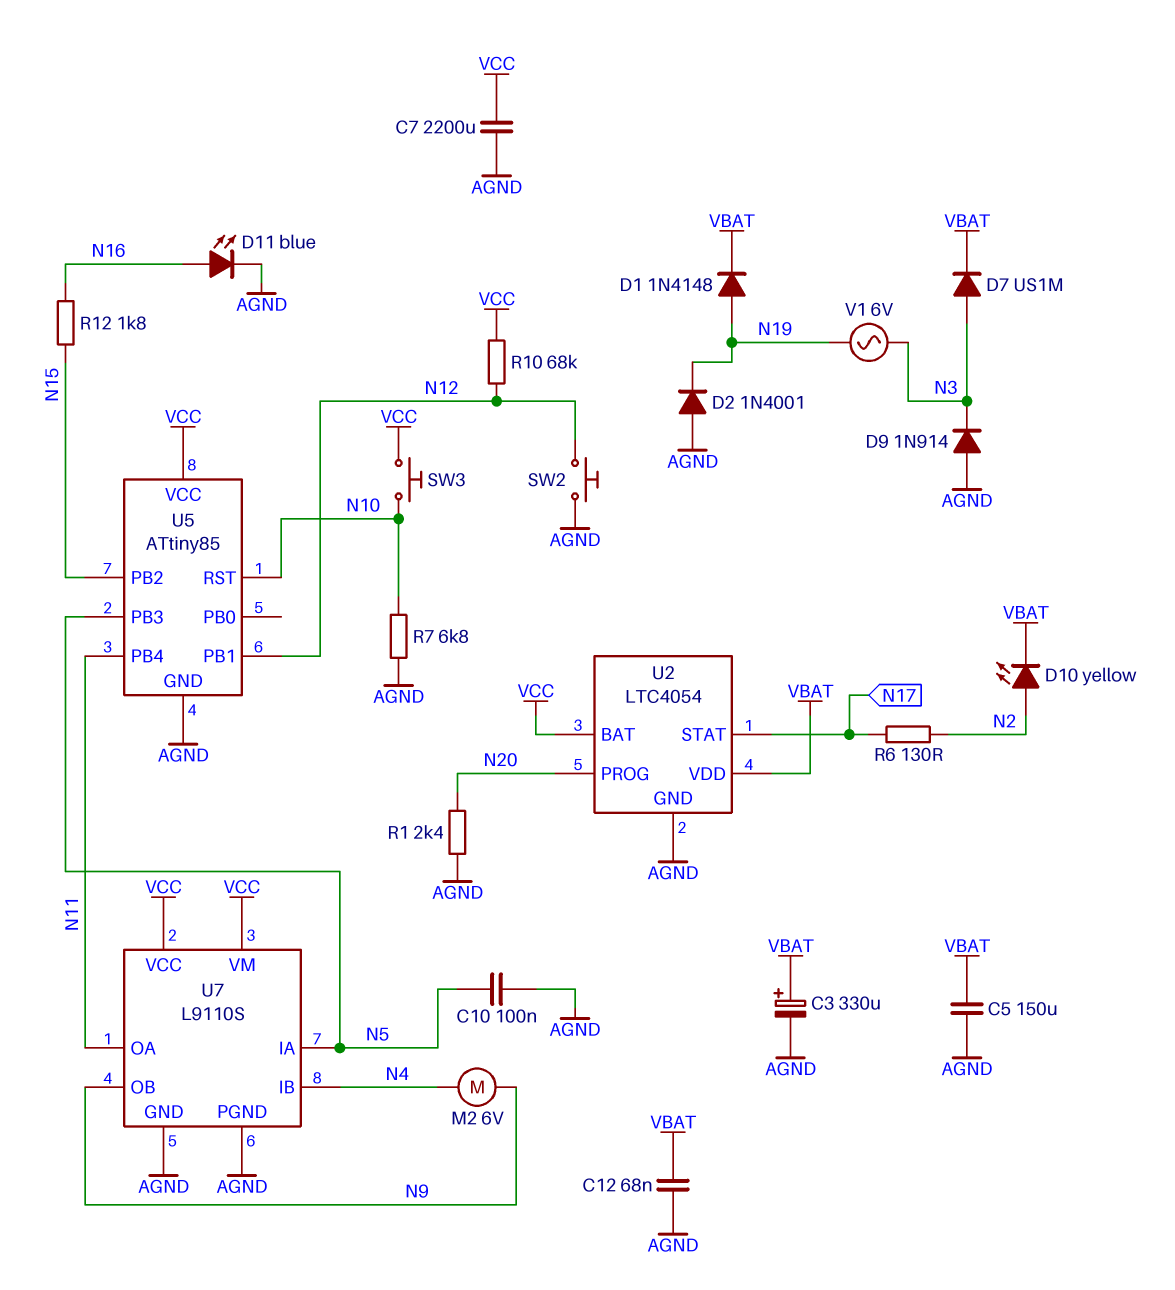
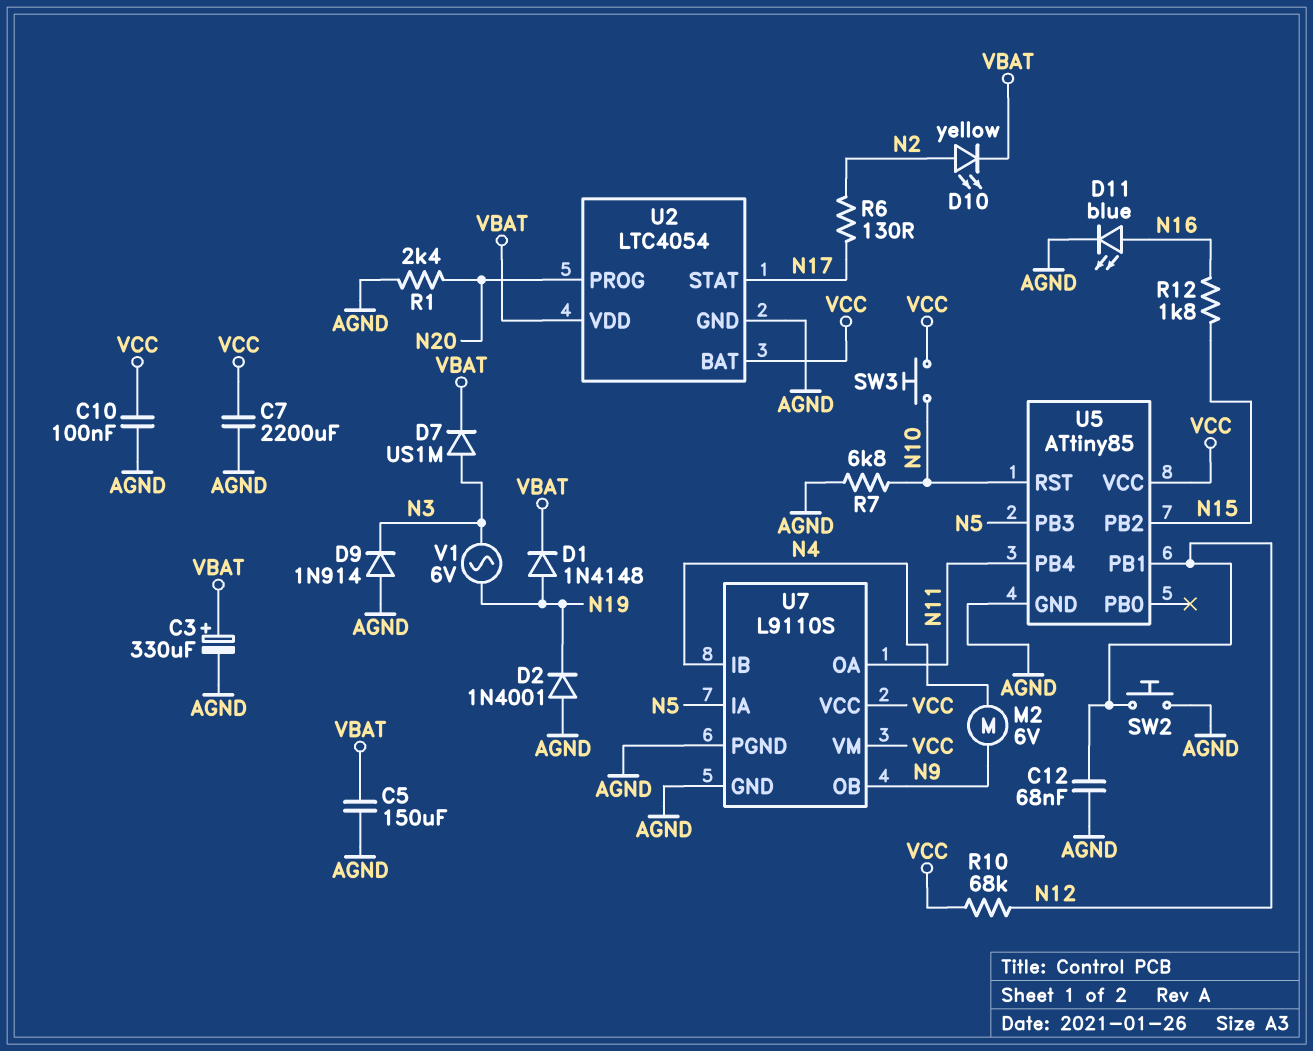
C10: 100nF (AGND, N5) -> 100nF (AGND, VCC)
C12: 68nF (AGND, VBAT) -> 68nF (AGND, N12)

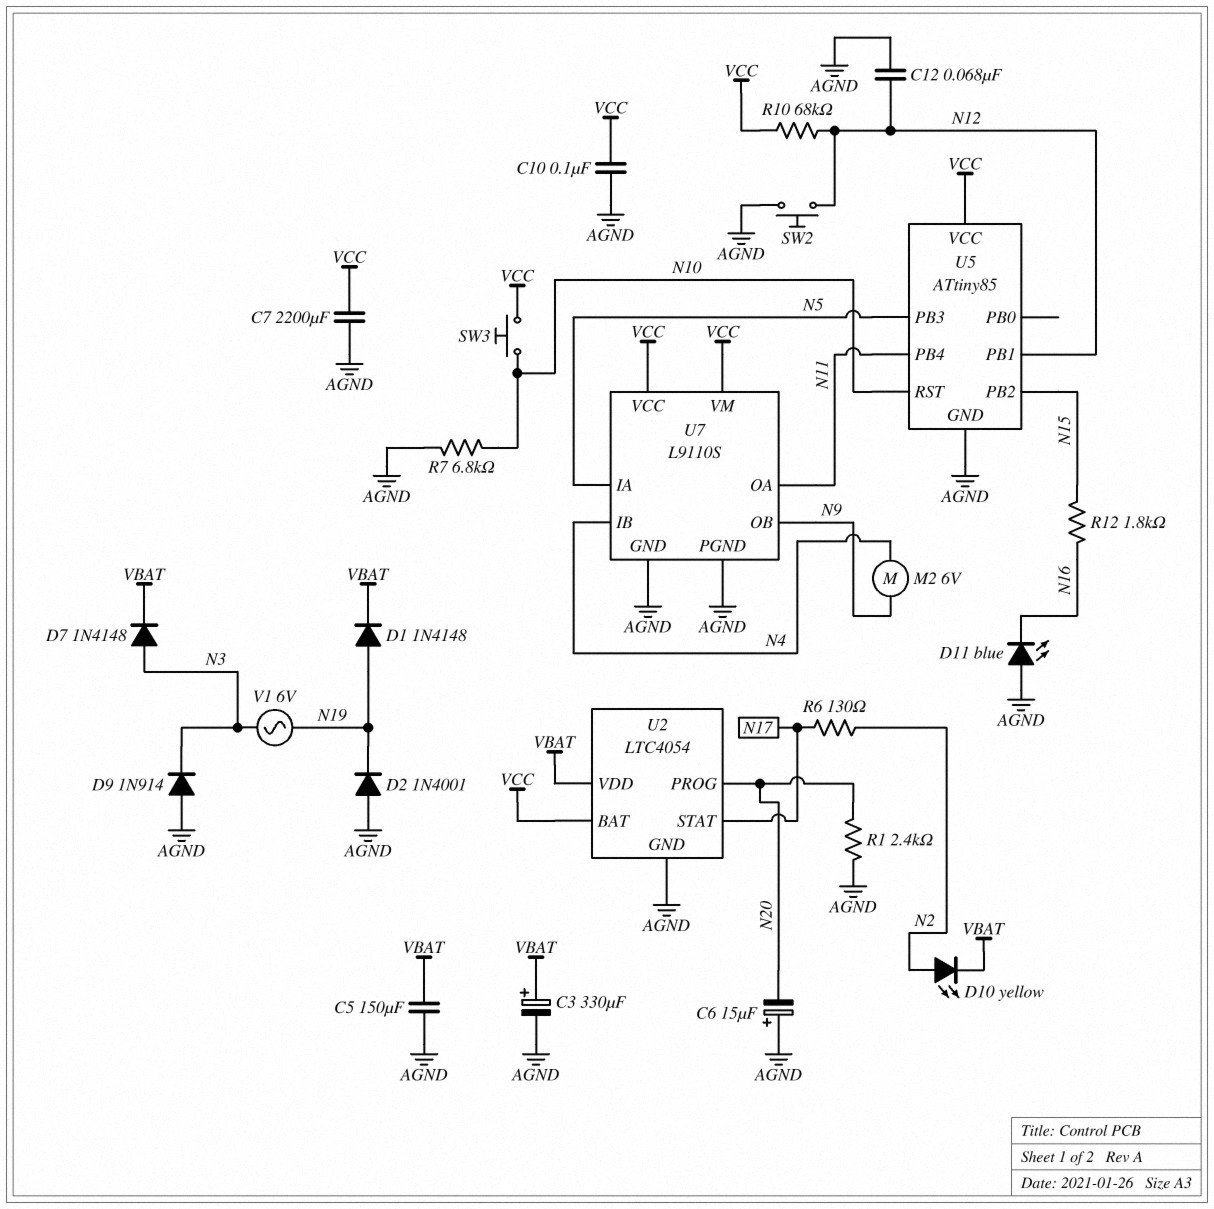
C6: none -> 15uF (plus AGND, minus N20)
D7: diode US1M (A N3, K VBAT) -> diode 1N4148 (A N3, K VBAT)
D11: LED blue (A N16, K AGND) -> LED blue (A AGND, K N16)

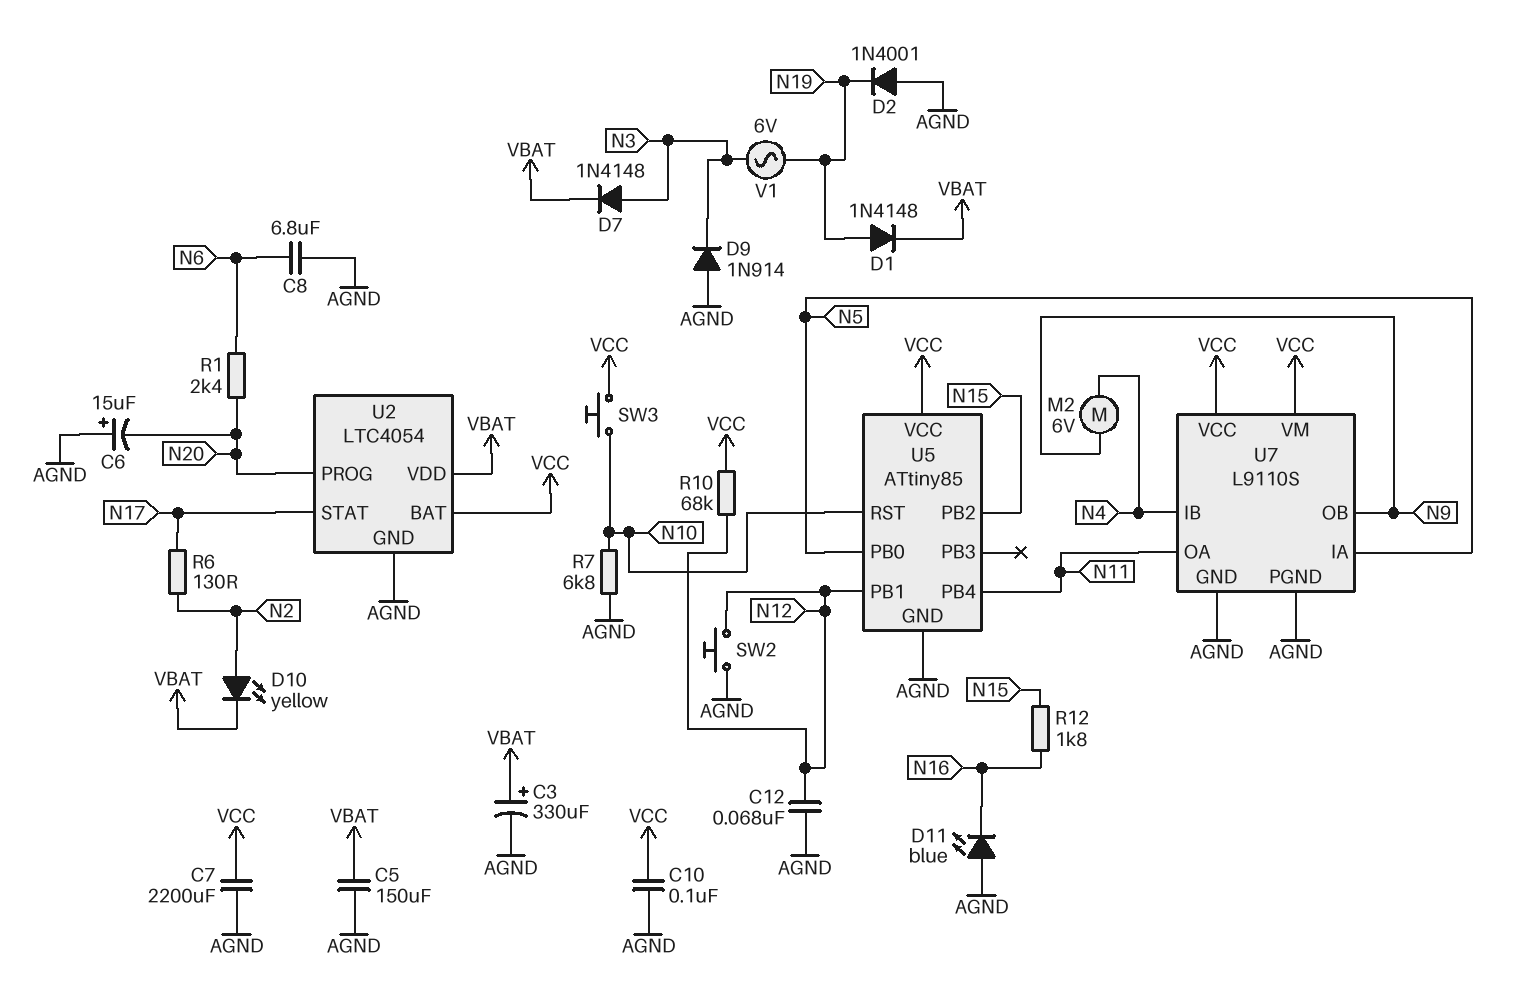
C8: none -> 6.8uF (AGND, N6)
R1: 2.4k (AGND, N20) -> 2.4k (N6, N20)
U5 pin PB0: none -> N5
U5 pin PB3: N5 -> none

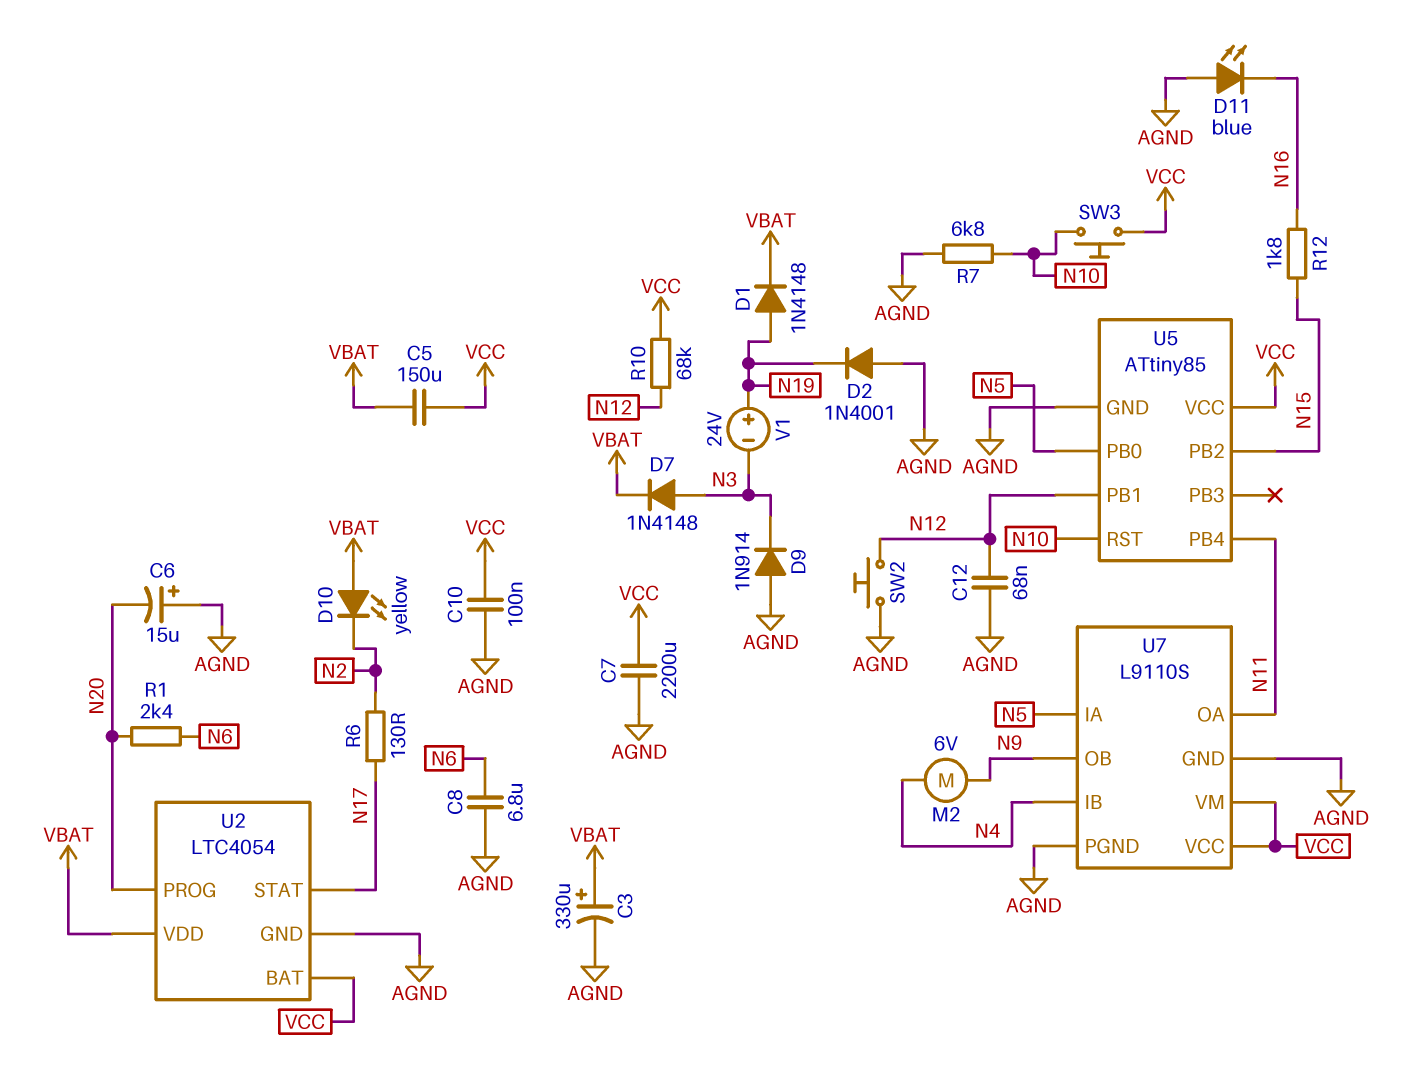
C5: 150uF (AGND, VBAT) -> 150uF (VBAT, VCC)
D10: LED yellow (A N2, K VBAT) -> LED yellow (A VBAT, K N2)
V1: AC 6V (N3, N19) -> 24V (plus N19, minus N3)

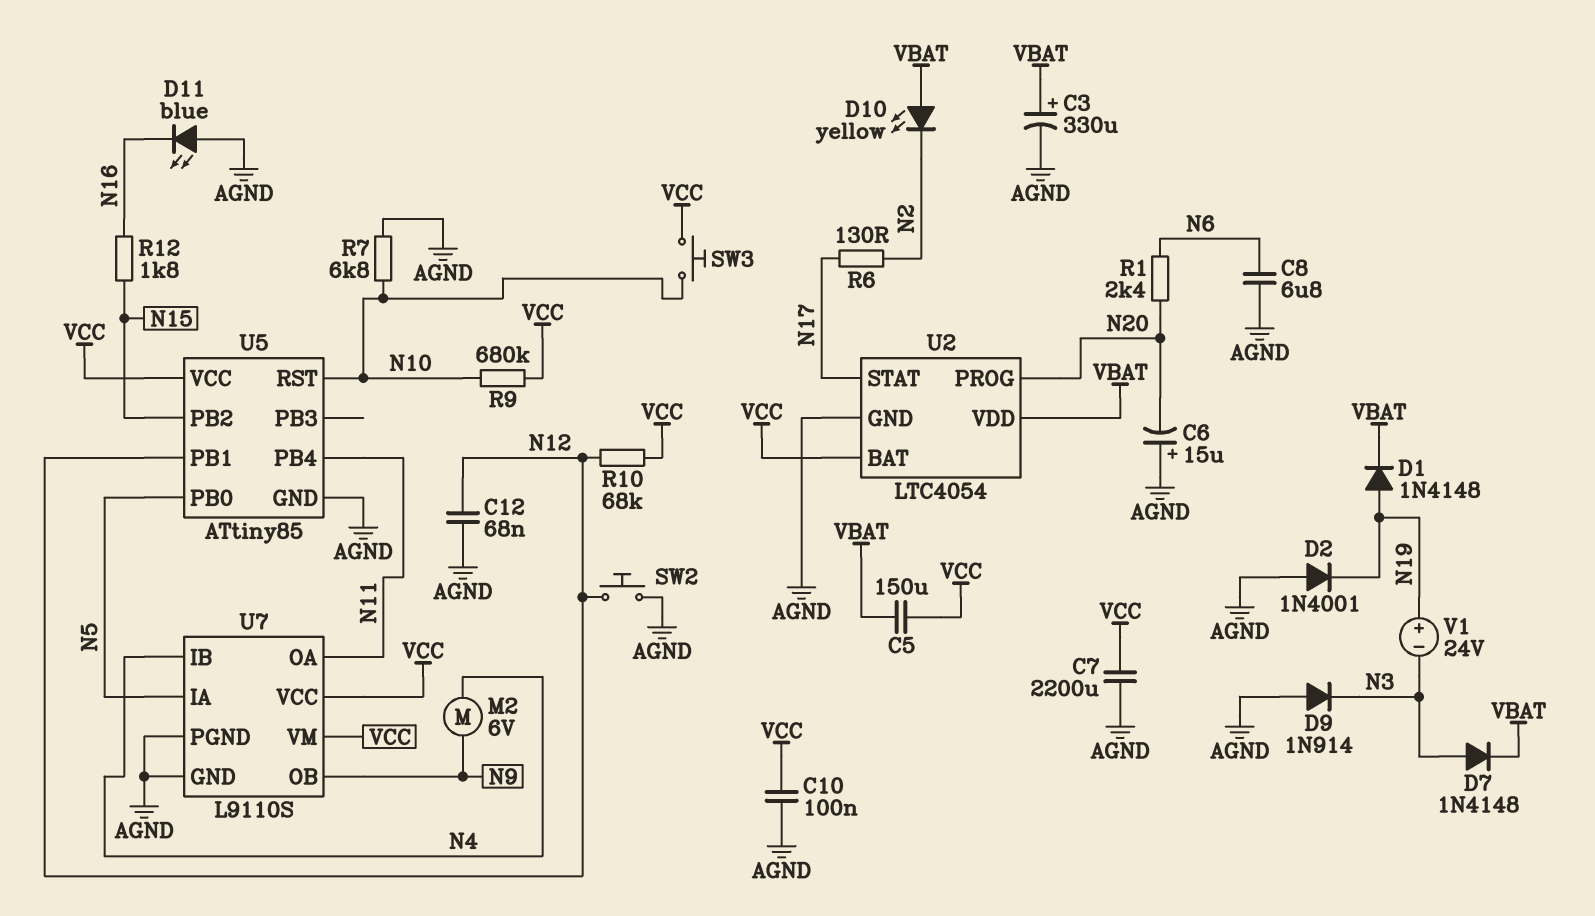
R9: none -> 680k (N10, VCC)

